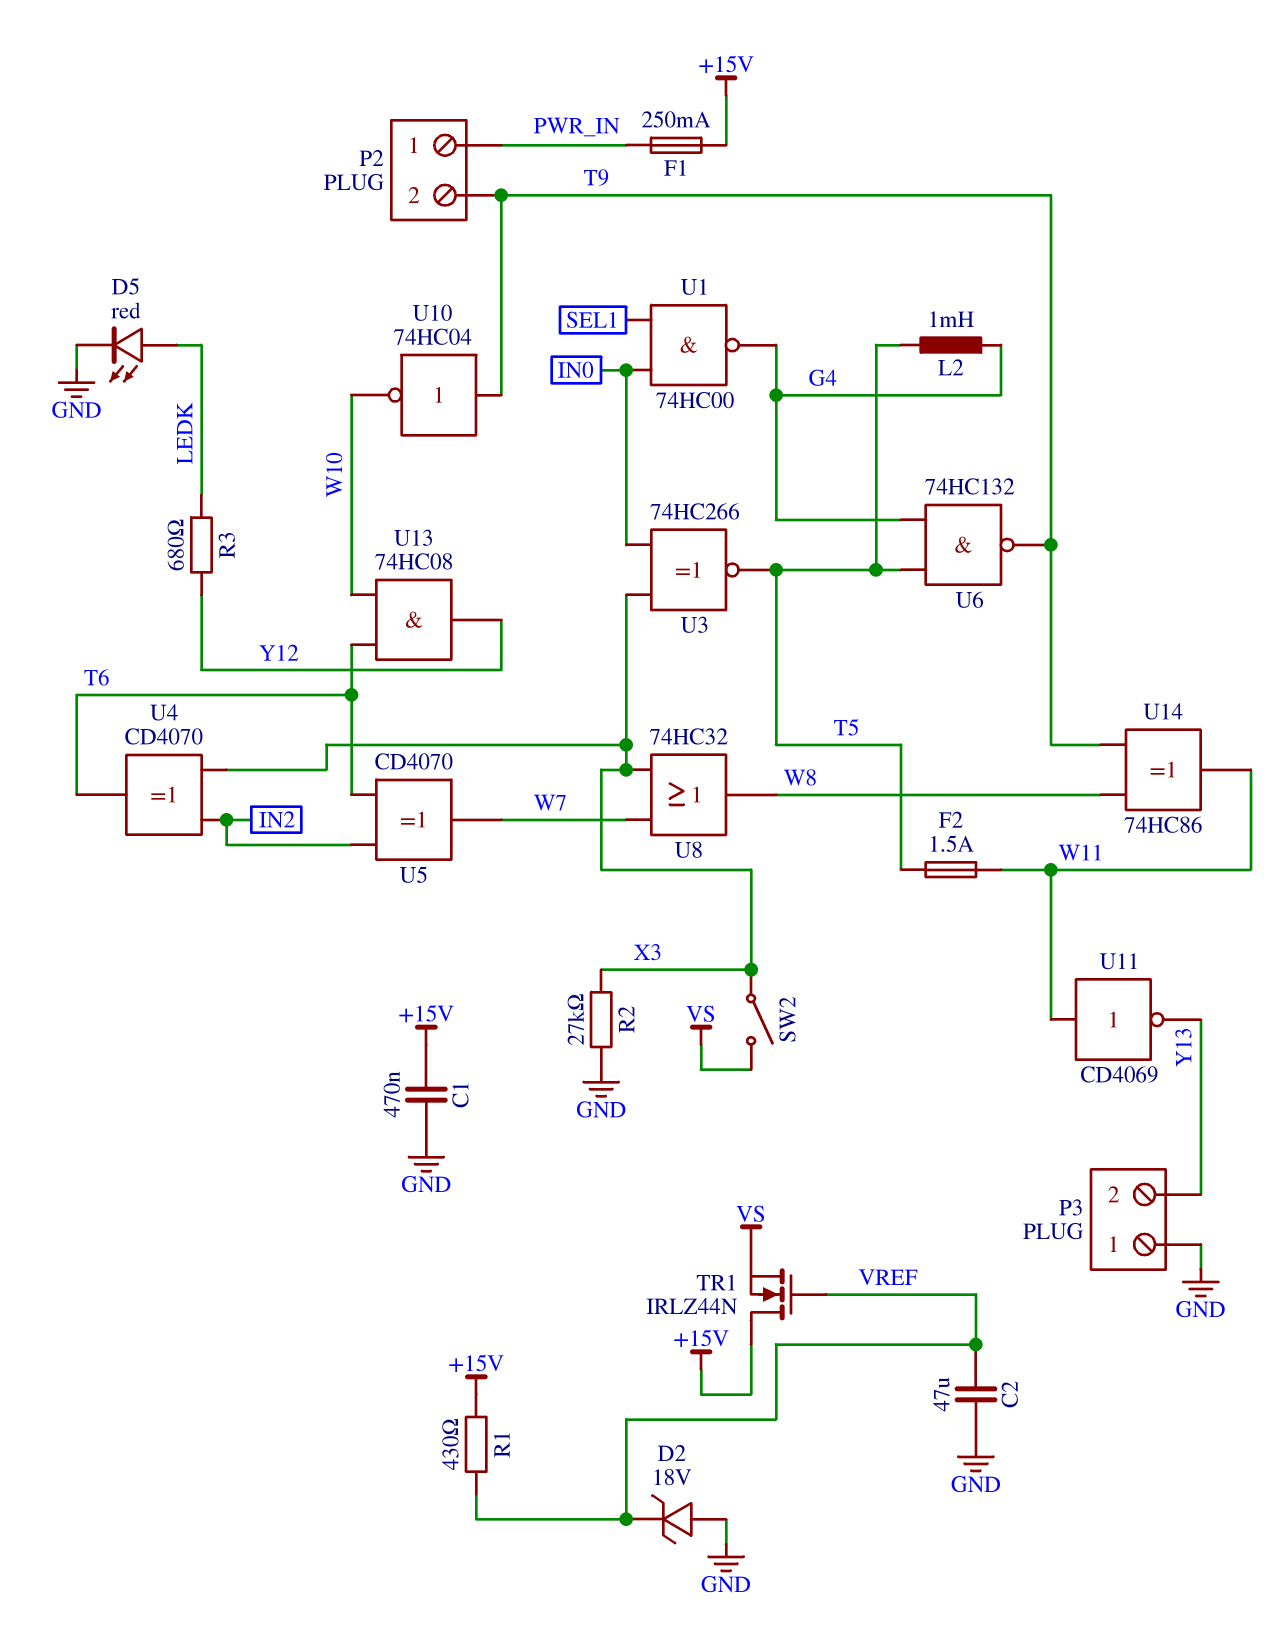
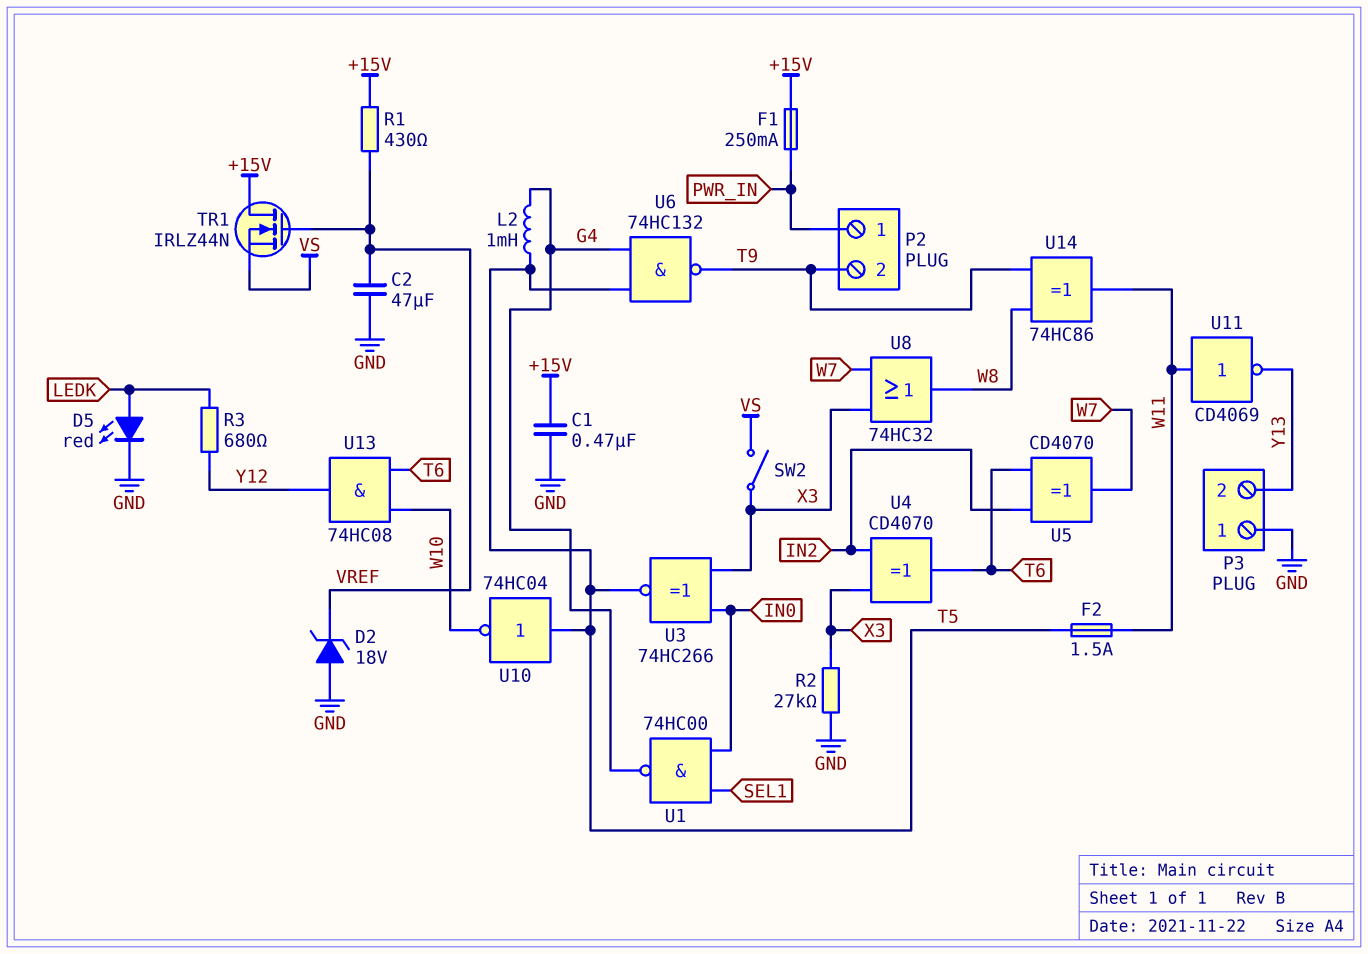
U10: NOT 74HC04 (in T9, out W10) -> NOT 74HC04 (in T5, out W10)

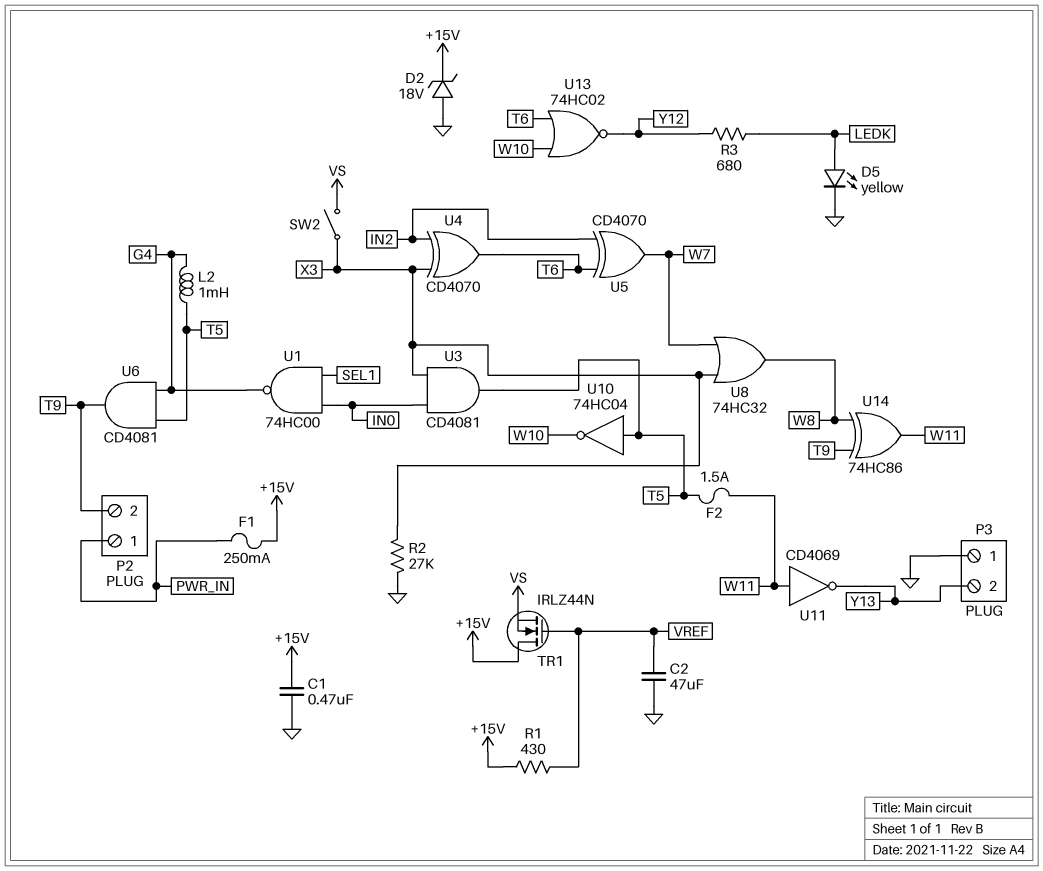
D2: zener 18V (A GND, K VREF) -> zener 18V (A GND, K +15V)
D5: LED red (A LEDK, K GND) -> LED yellow (A LEDK, K GND)
U3: XNOR 74HC266 (in IN0, in X3, out T5) -> AND CD4081 (in IN0, in X3, out T5)
U6: NAND 74HC132 (in G4, in T5, out T9) -> AND CD4081 (in G4, in T5, out T9)
U13: AND 74HC08 (in T6, in W10, out Y12) -> NOR 74HC02 (in T6, in W10, out Y12)

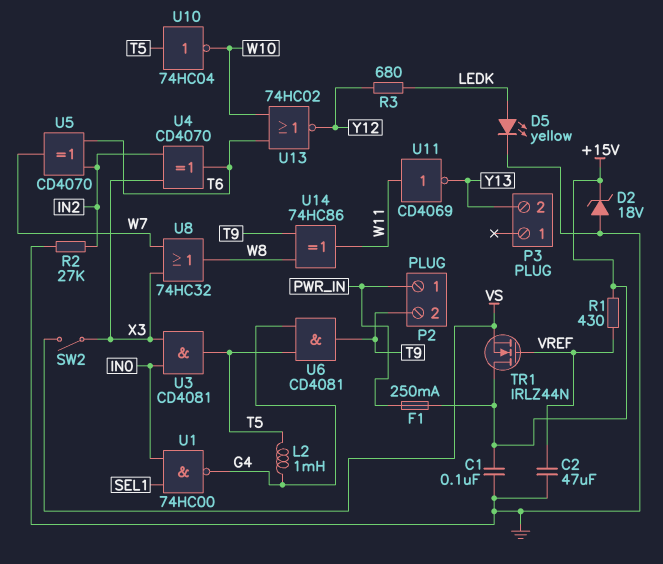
C1: 470nF (+15V, GND) -> 100nF (+15V, GND)
F2: 1.5A (T5, W11) -> none
P3 pin 1: GND -> none
R2: 27k (GND, X3) -> 27k (GND, IN2)

